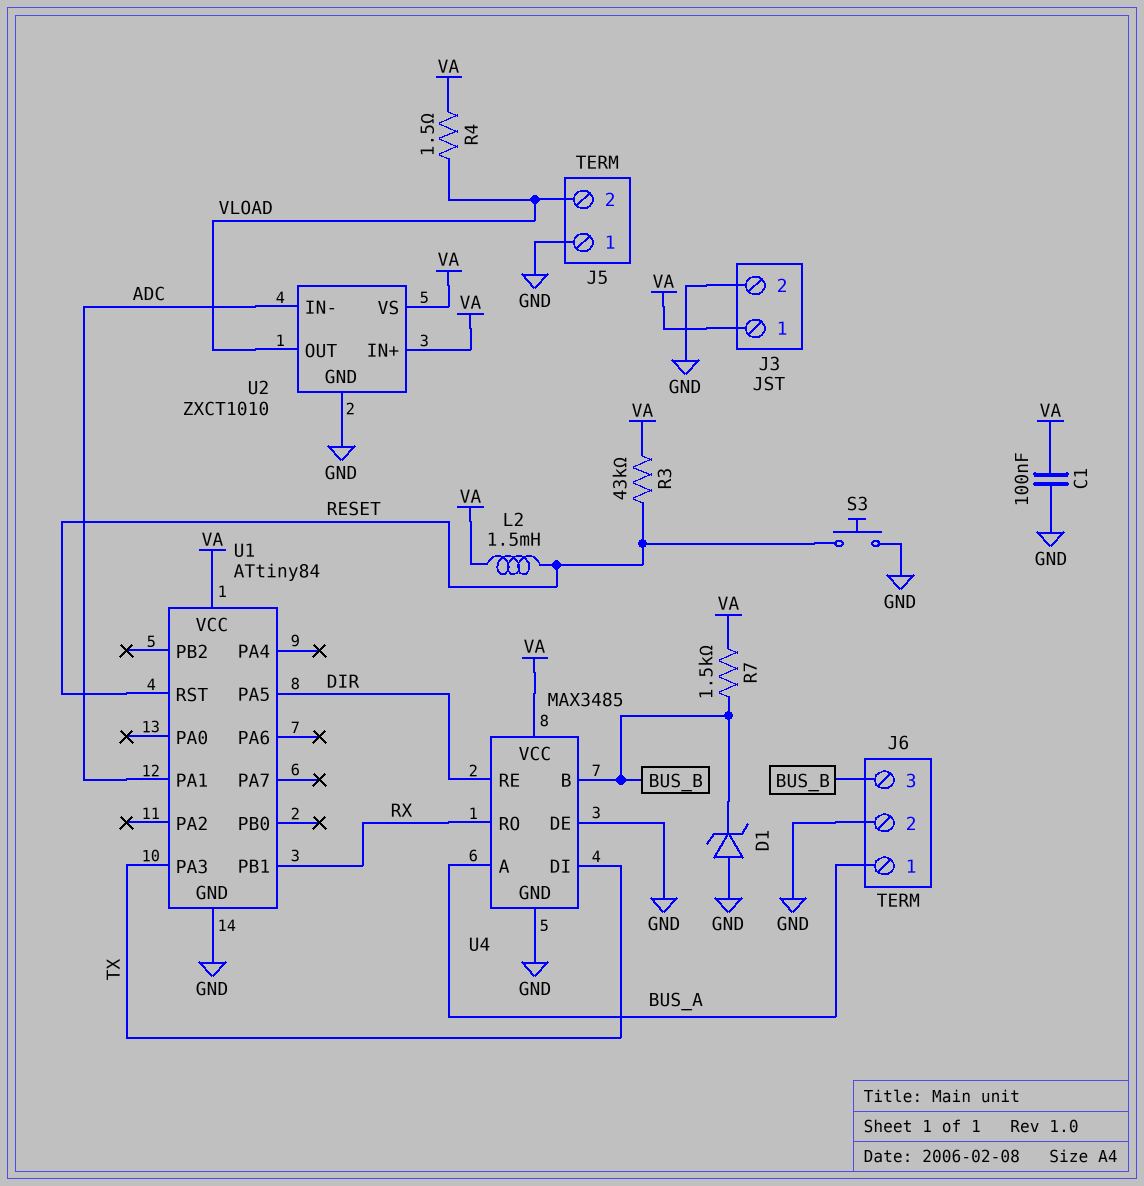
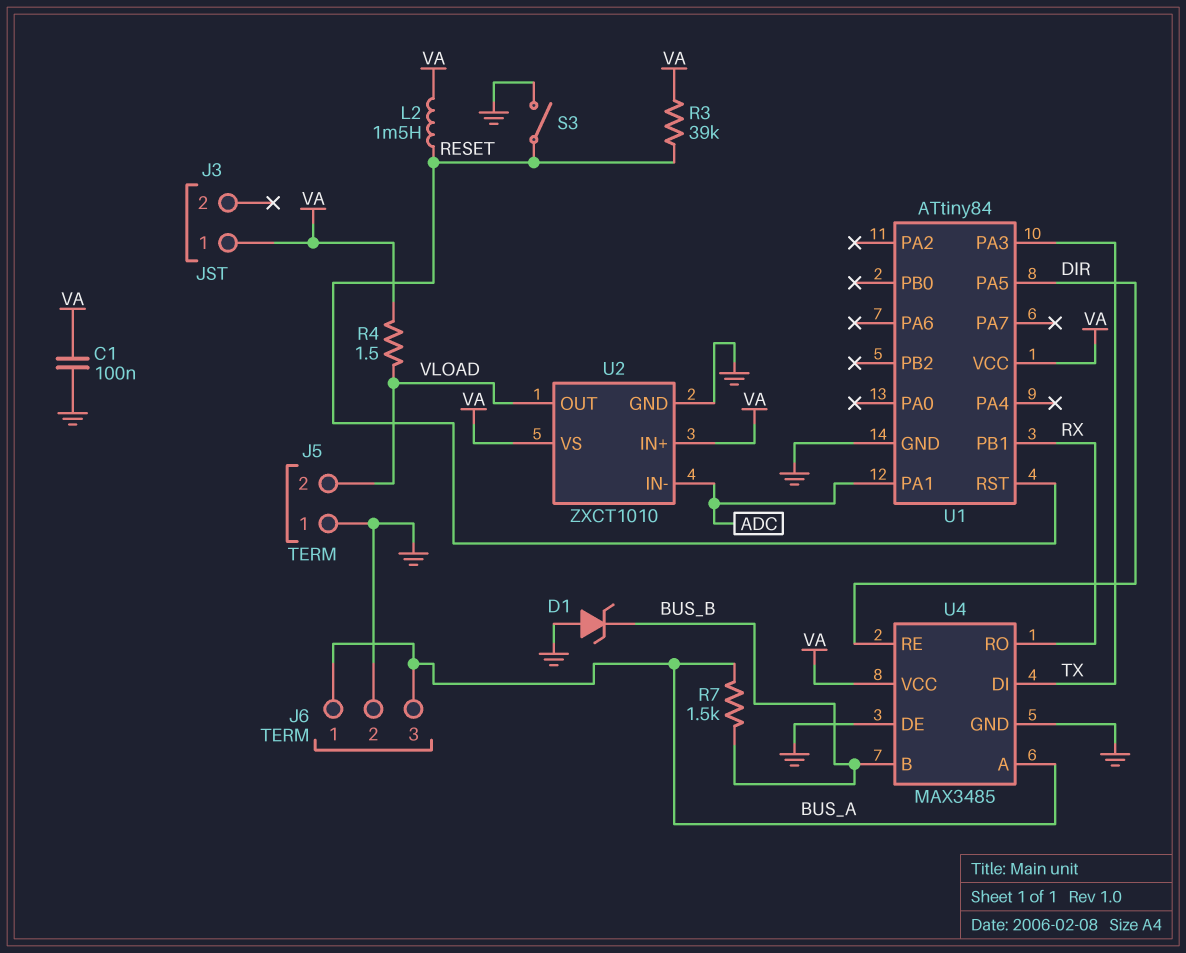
J3 pin 2: GND -> none
J6 pin 3: BUS_B -> BUS_A
R3: 43k (RESET, VA) -> 39k (RESET, VA)
R7: 1.5k (BUS_B, VA) -> 1.5k (BUS_A, BUS_B)
S3: button (GND, RESET) -> switch (GND, RESET)

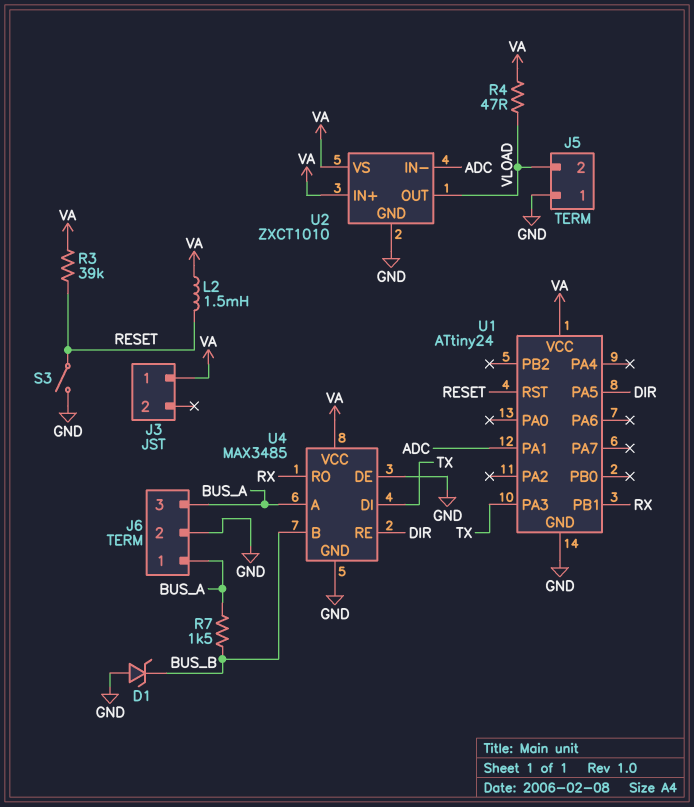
C1: 100nF (GND, VA) -> none
R4: 1.5 (VA, VLOAD) -> 47 (VA, VLOAD)
U1: ATtiny84 -> ATtiny24

